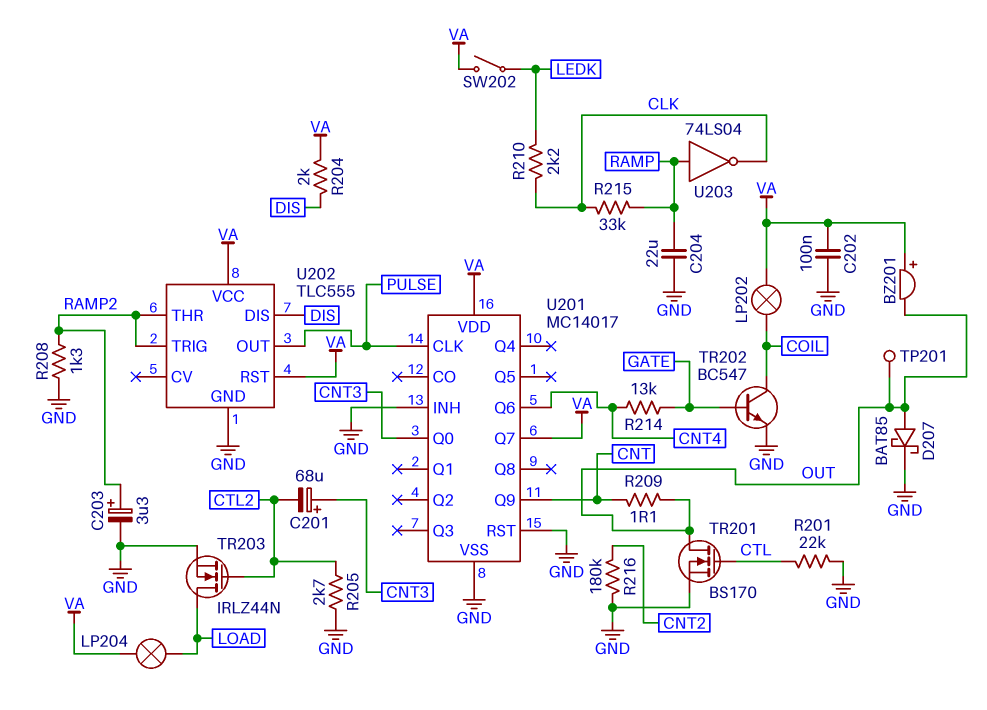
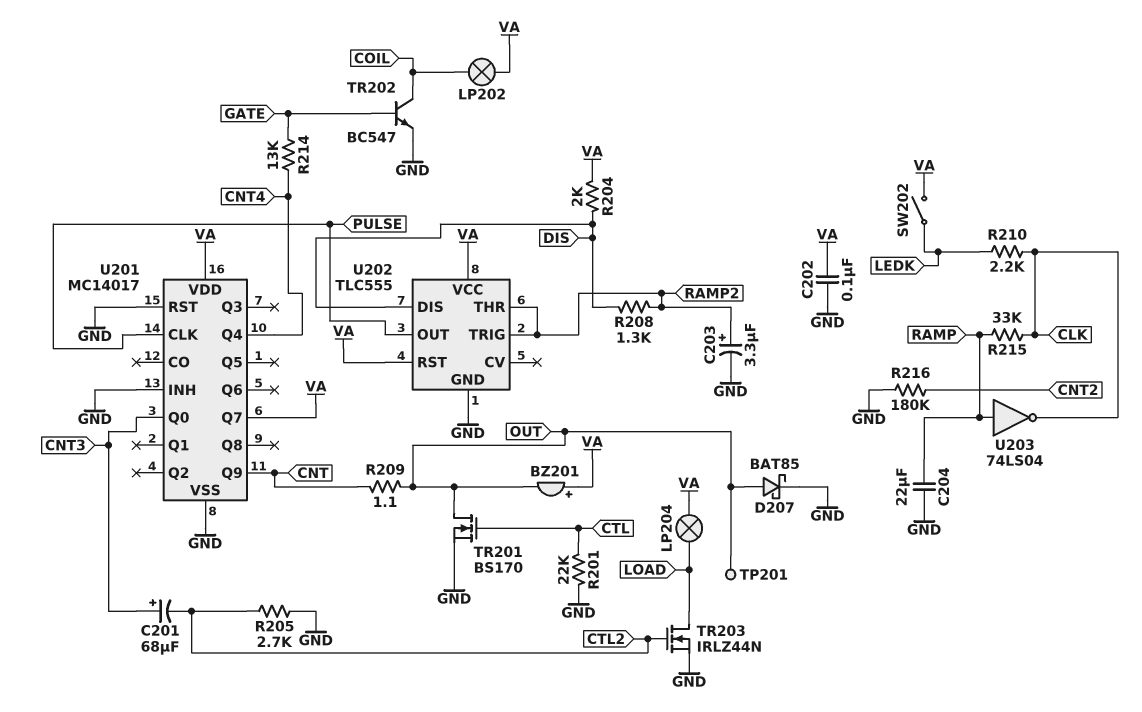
R208: 1.3k (GND, RAMP2) -> 1.3k (DIS, RAMP2)
U201 pin Q4: none -> CNT4
U201 pin Q6: CNT4 -> none

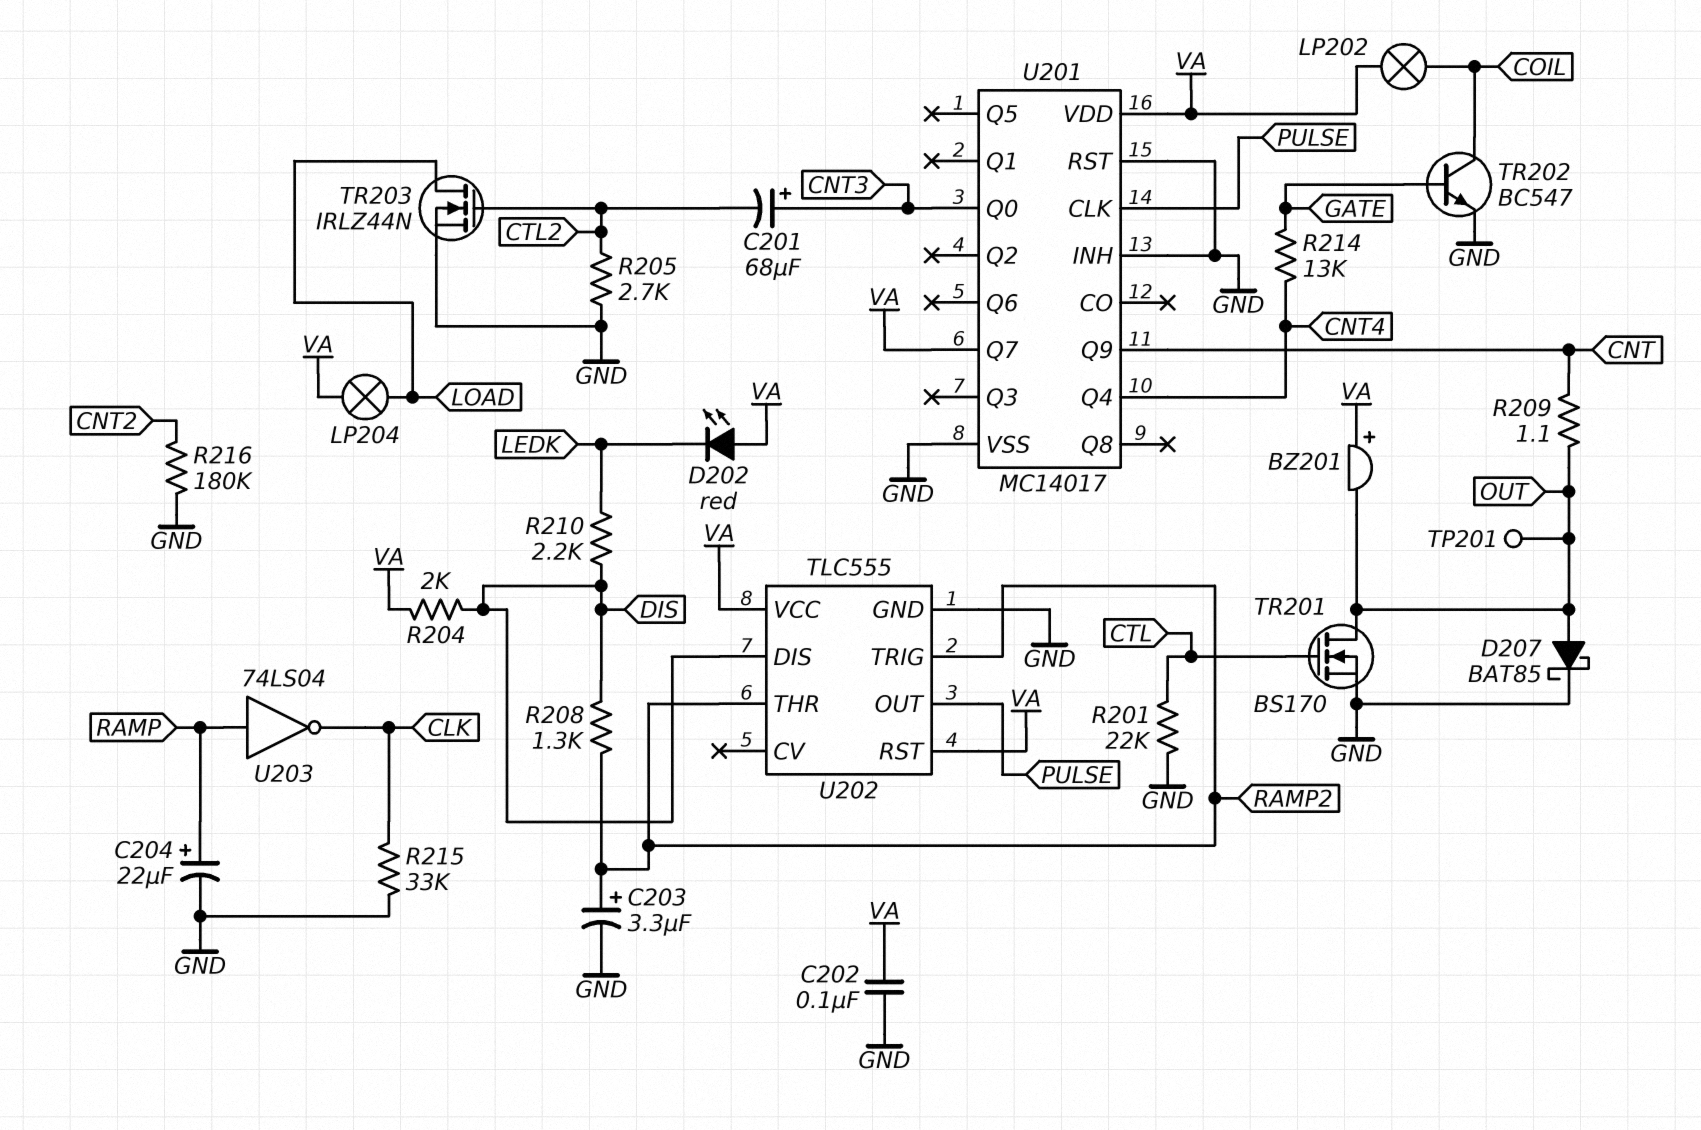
C204: 22uF (GND, RAMP) -> 22uF (plus RAMP, minus GND)
D202: none -> LED red (A VA, K LEDK)
R210: 2.2k (CLK, LEDK) -> 2.2k (DIS, LEDK)
R215: 33k (CLK, RAMP) -> 33k (CLK, GND)
SW202: switch (LEDK, VA) -> none

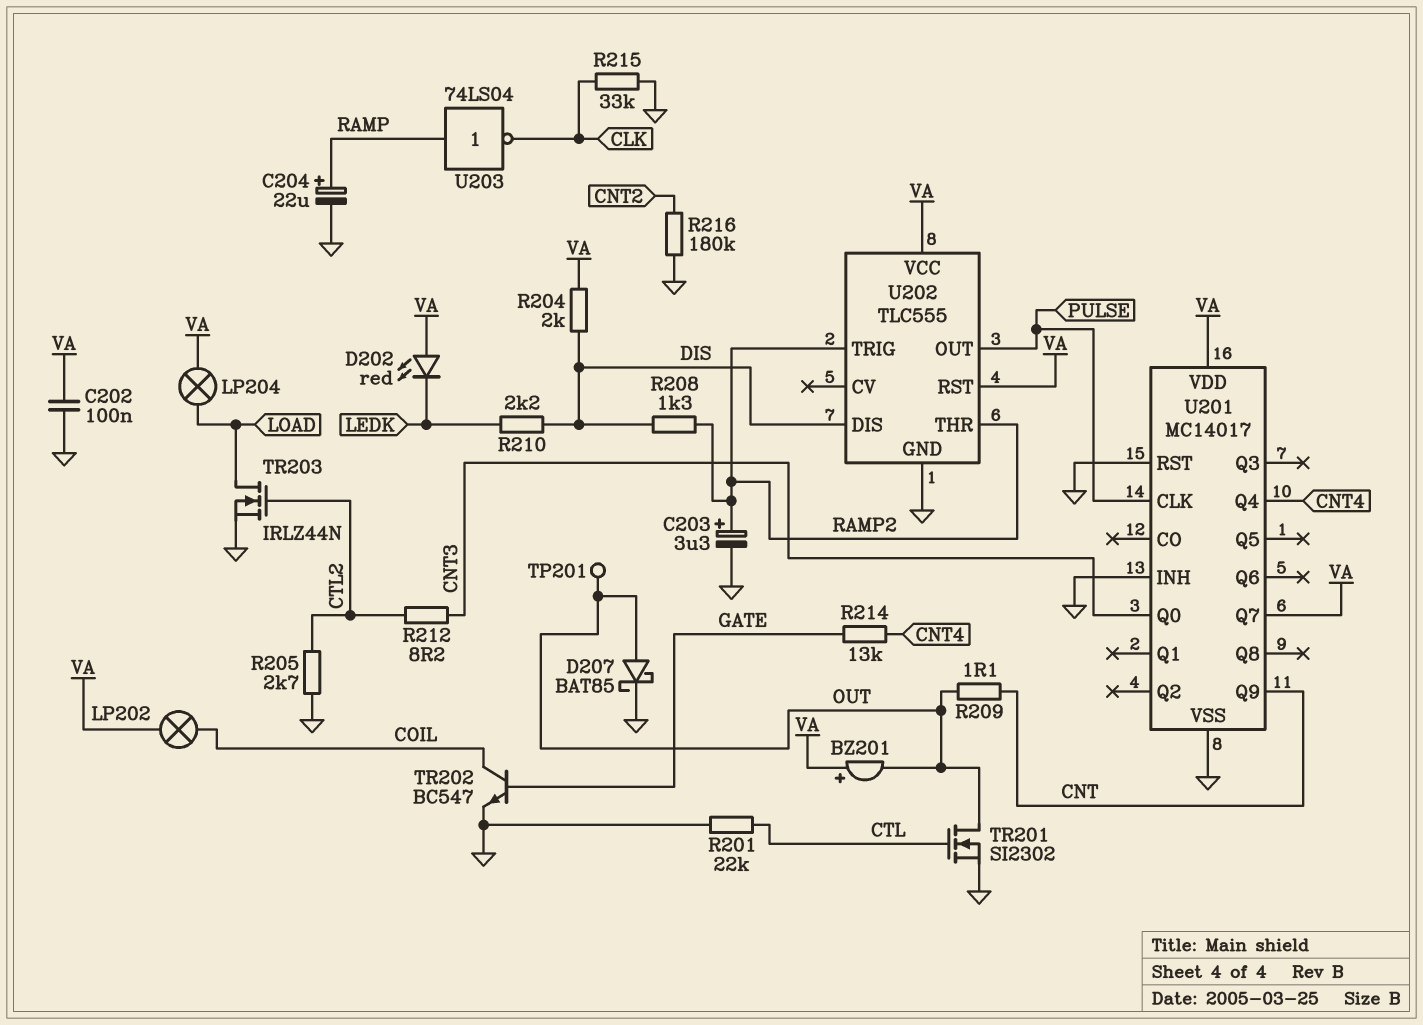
C201: 68uF (plus CNT3, minus CTL2) -> none
R212: none -> 8.2 (CNT3, CTL2)
TR201: NMOS BS170 (G CTL, D OUT, S GND) -> NMOS SI2302 (G CTL, D OUT, S GND)

